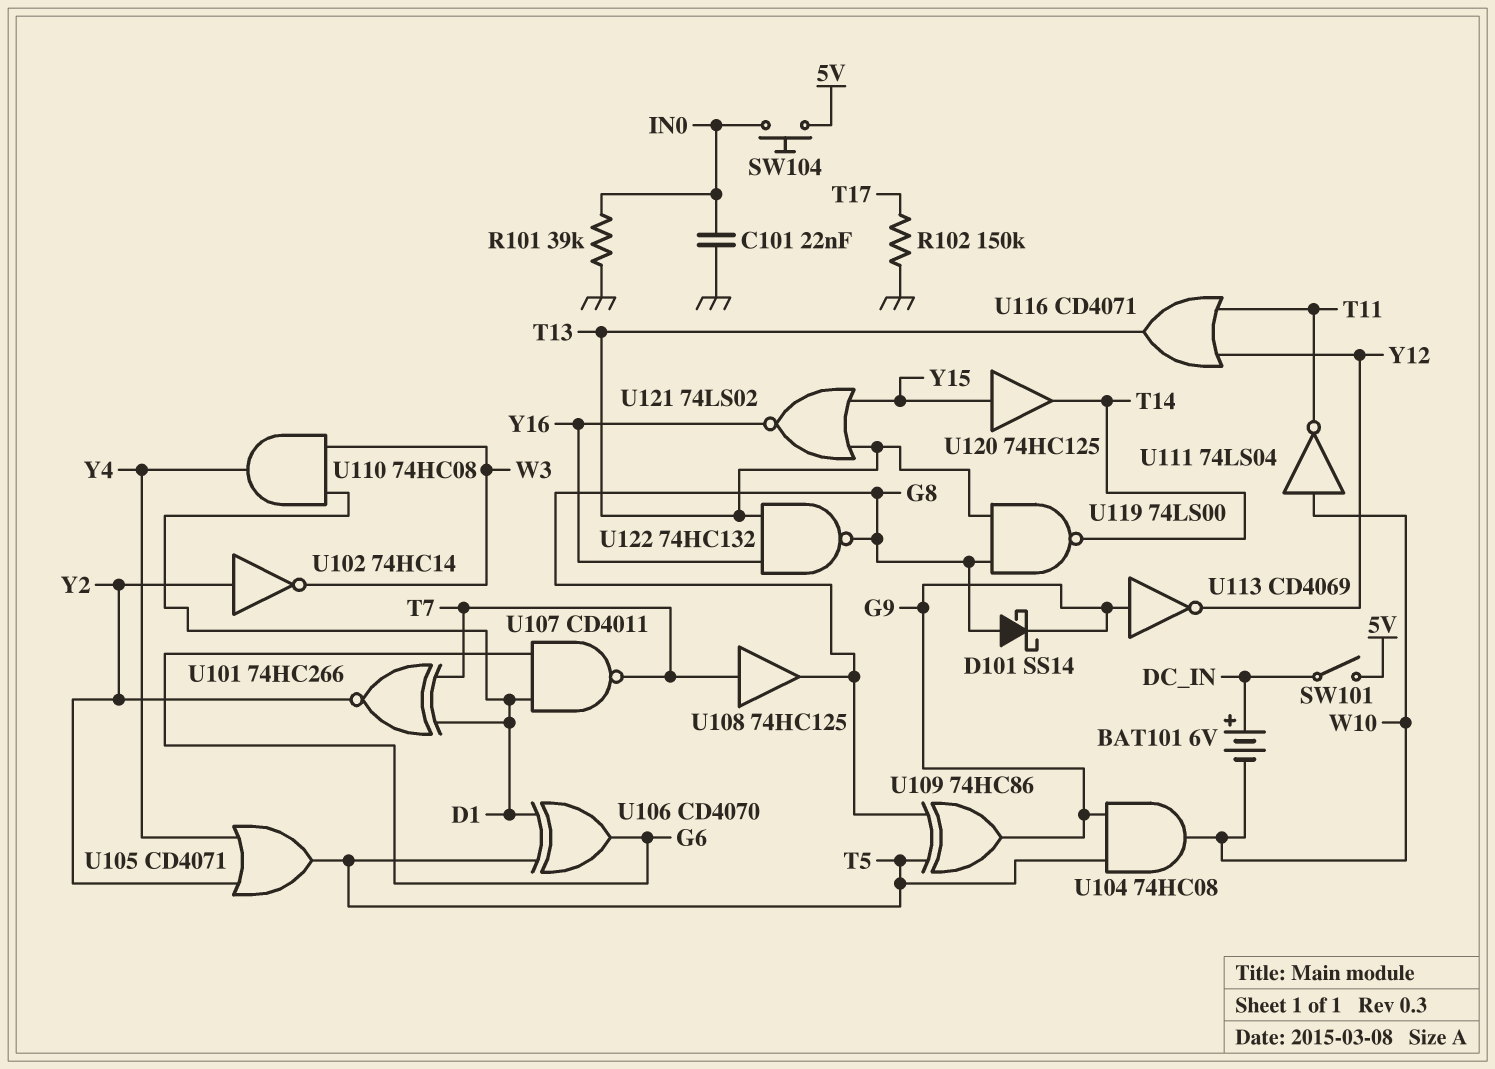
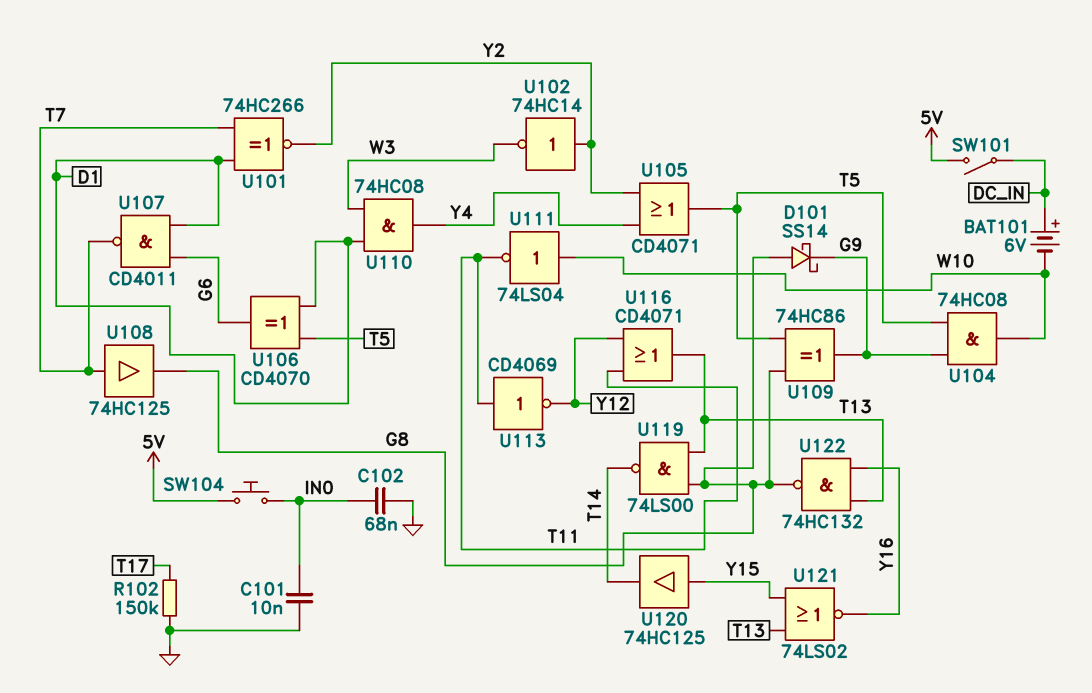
C101: 22nF (GND, IN0) -> 10nF (GND, IN0)
C102: none -> 68nF (GND, IN0)
R101: 39k (GND, IN0) -> none
U113: NOT CD4069 (in G9, out Y12) -> NOT CD4069 (in T11, out Y12)

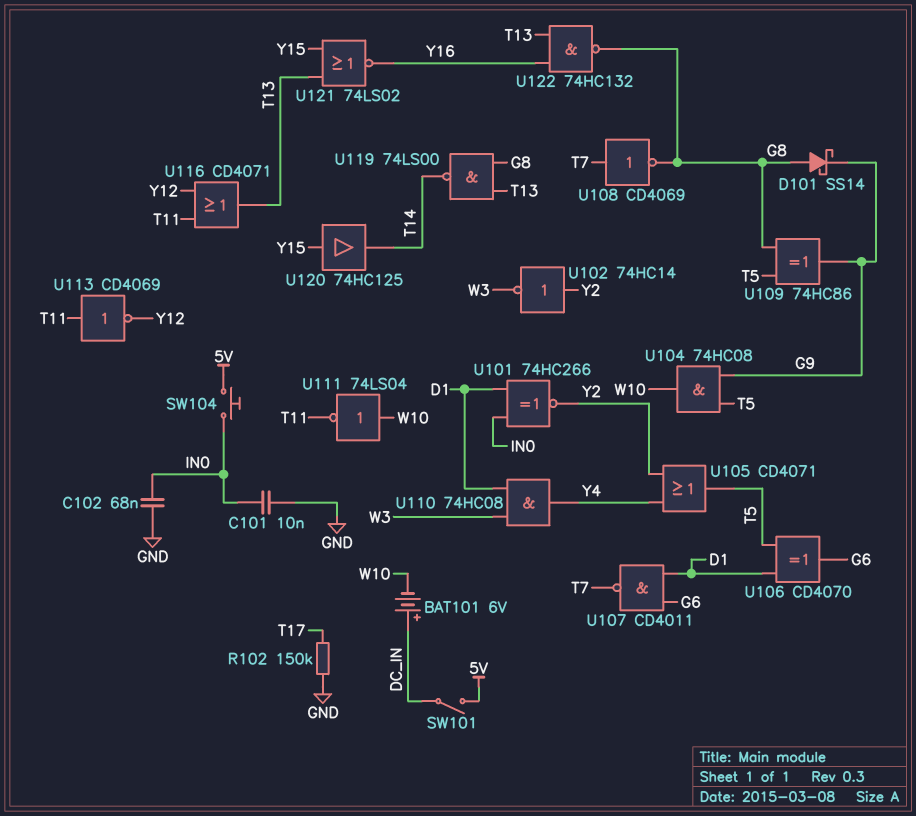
U101: XNOR 74HC266 (in D1, in T7, out Y2) -> XNOR 74HC266 (in D1, in IN0, out Y2)
U108: buffer 74HC125 (in T7, out G8) -> NOT CD4069 (in T7, out G8)

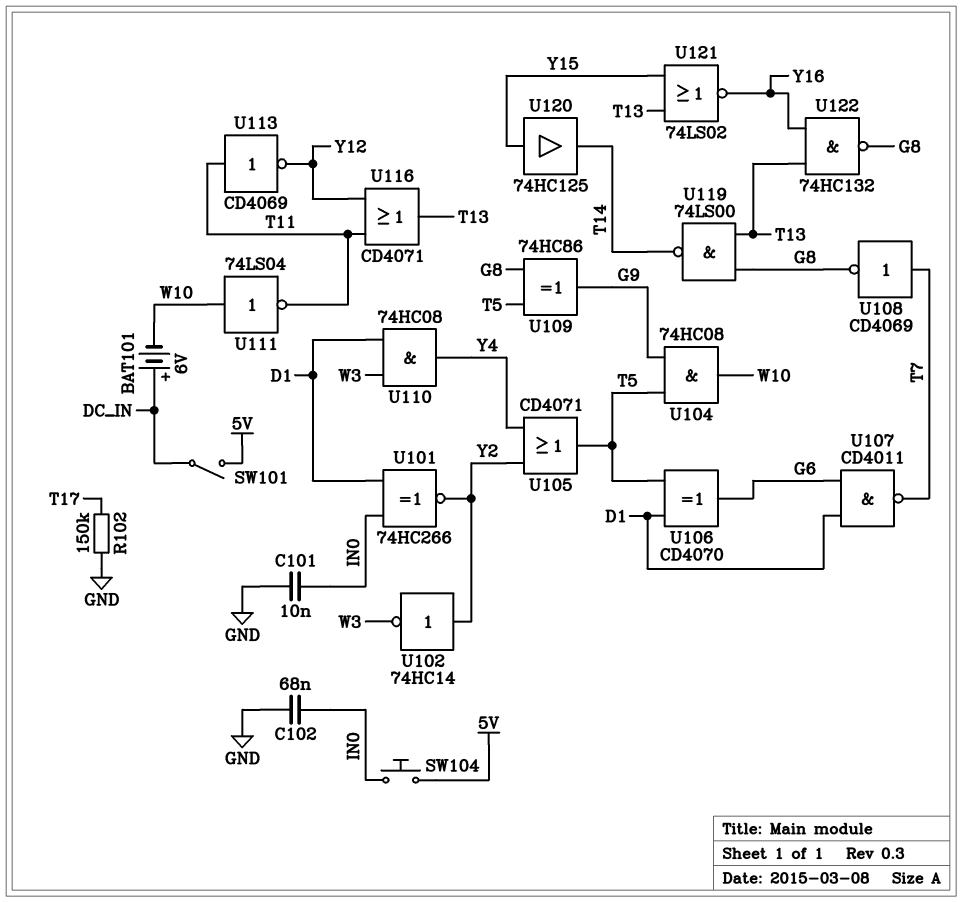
D101: schottky SS14 (A G8, K G9) -> none

